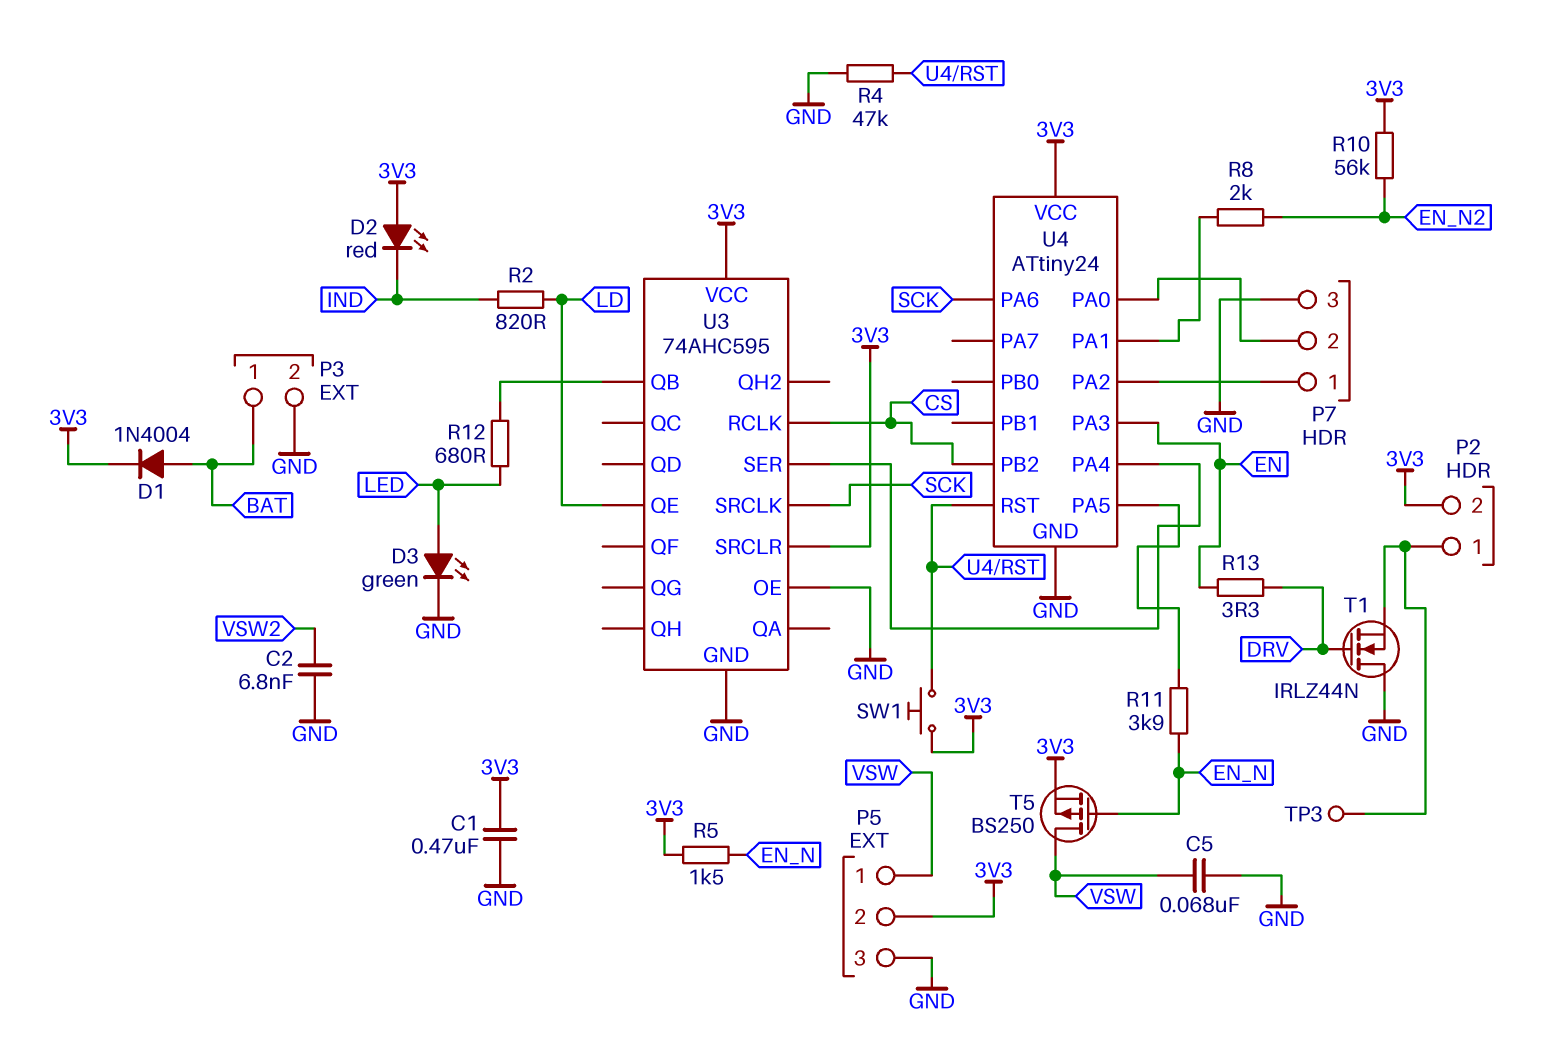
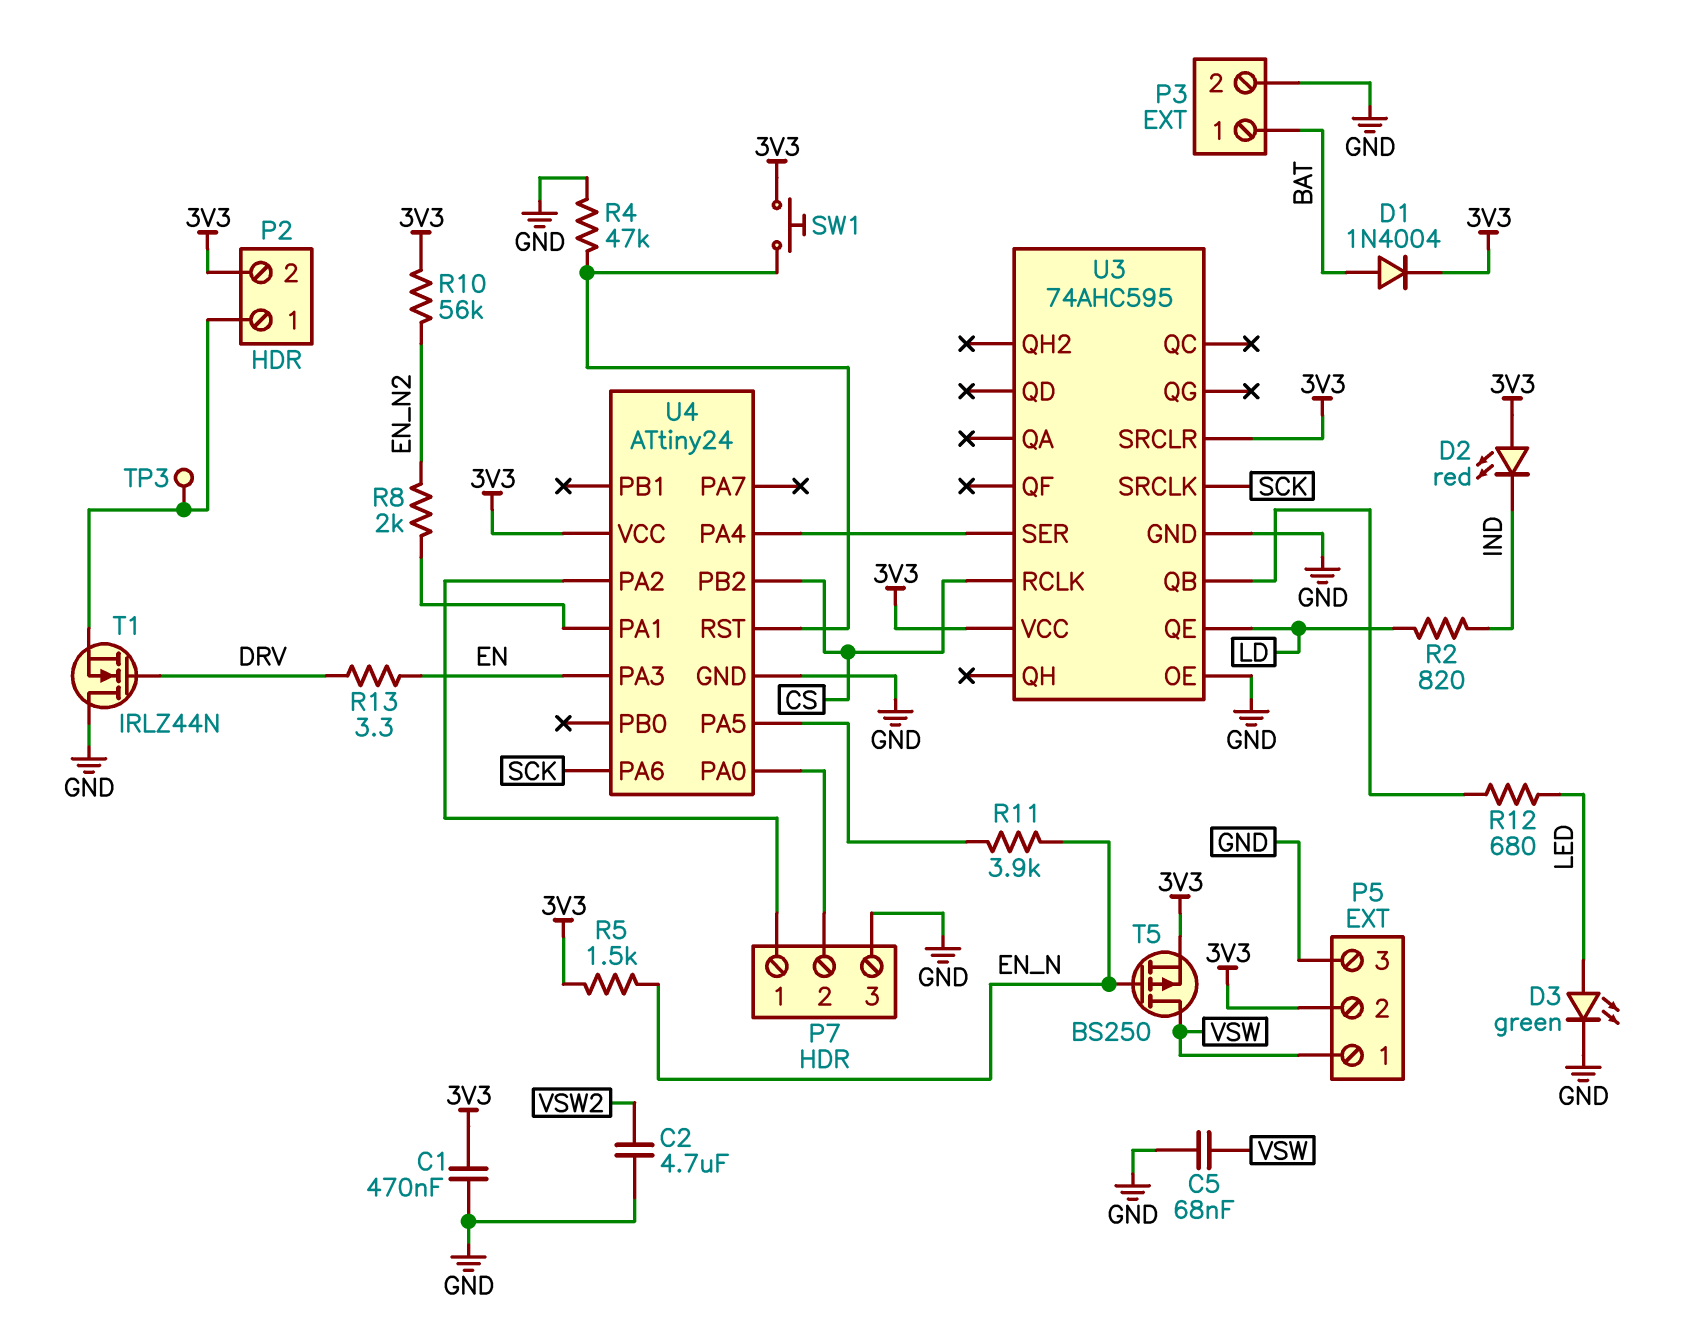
C2: 6.8nF (GND, VSW2) -> 4.7uF (GND, VSW2)

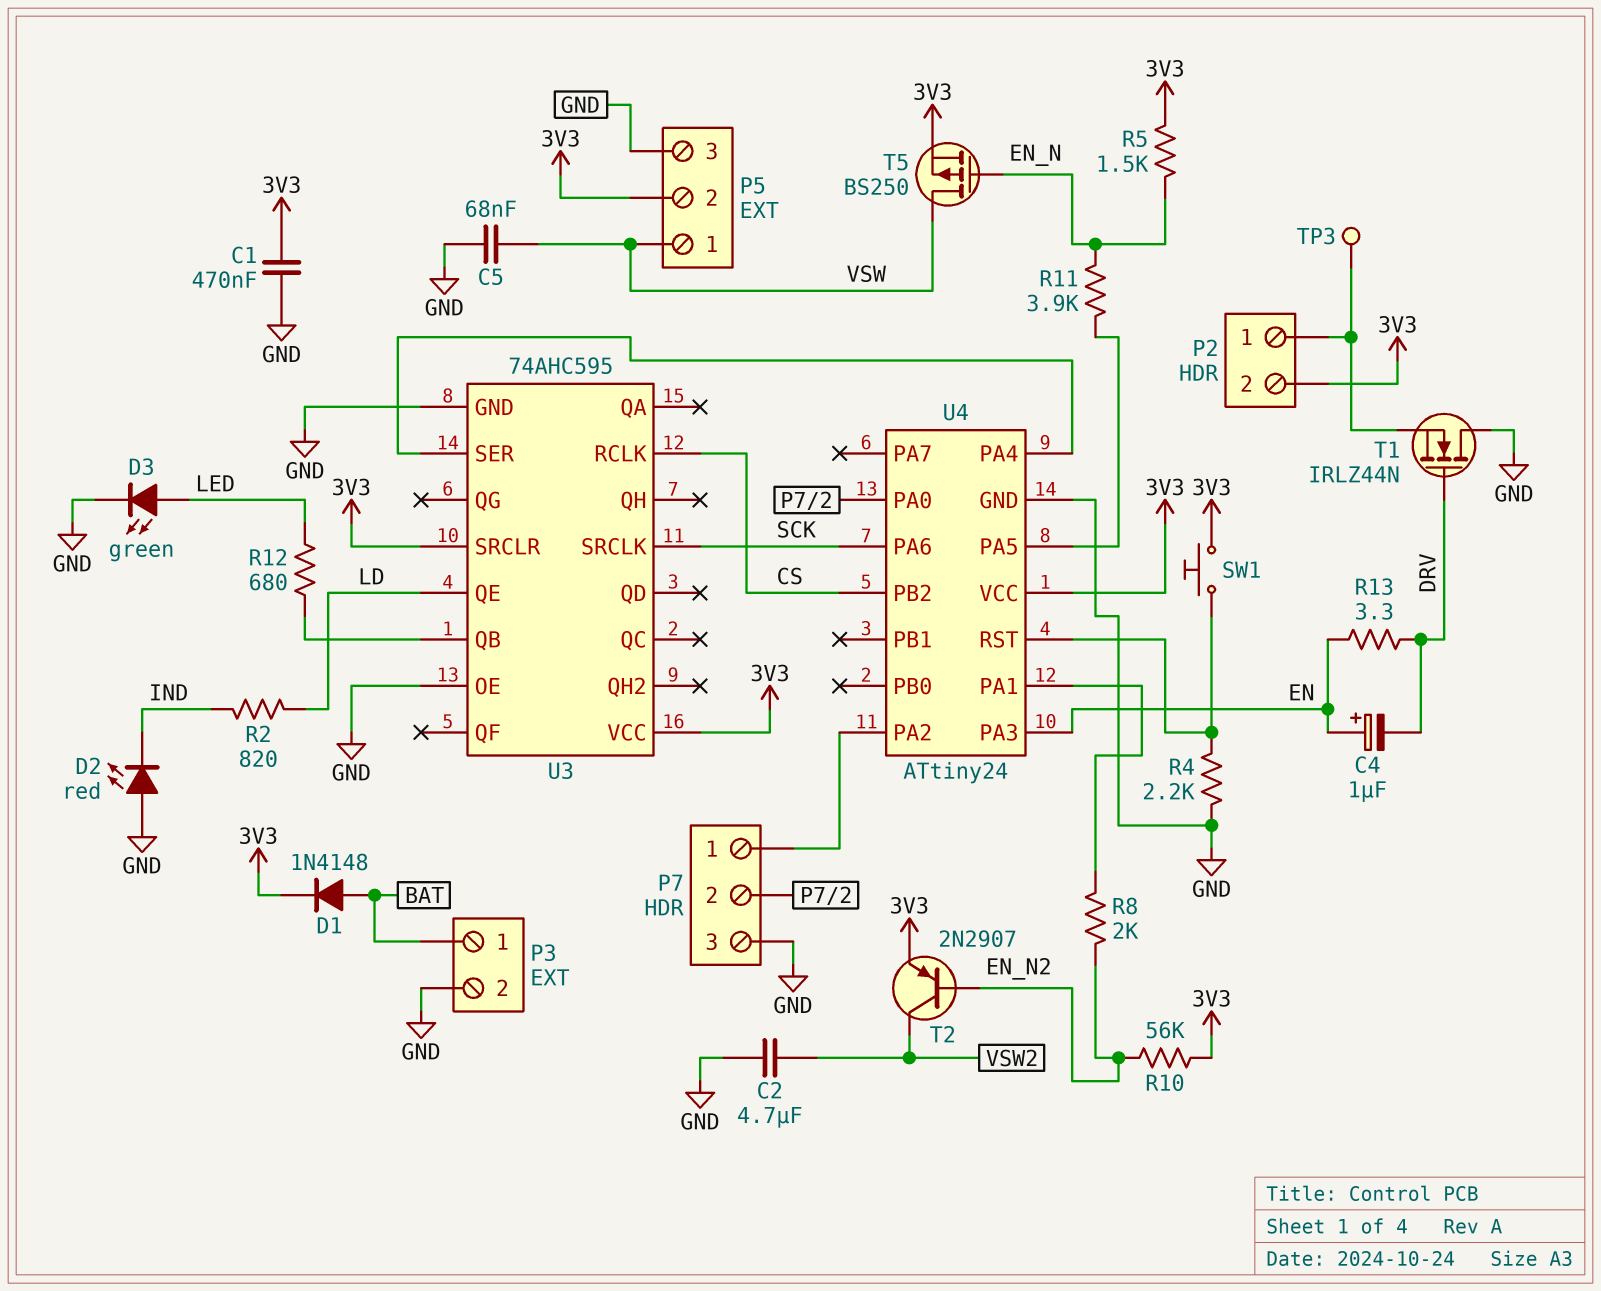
C4: none -> 1uF (plus EN, minus DRV)
D1: diode 1N4004 (A BAT, K 3V3) -> diode 1N4148 (A BAT, K 3V3)
D2: LED red (A 3V3, K IND) -> LED red (A GND, K IND)
R4: 47k (GND, U4/RST) -> 2.2k (GND, U4/RST)
T2: none -> PNP 2N2907 (B EN_N2, C VSW2, E 3V3)

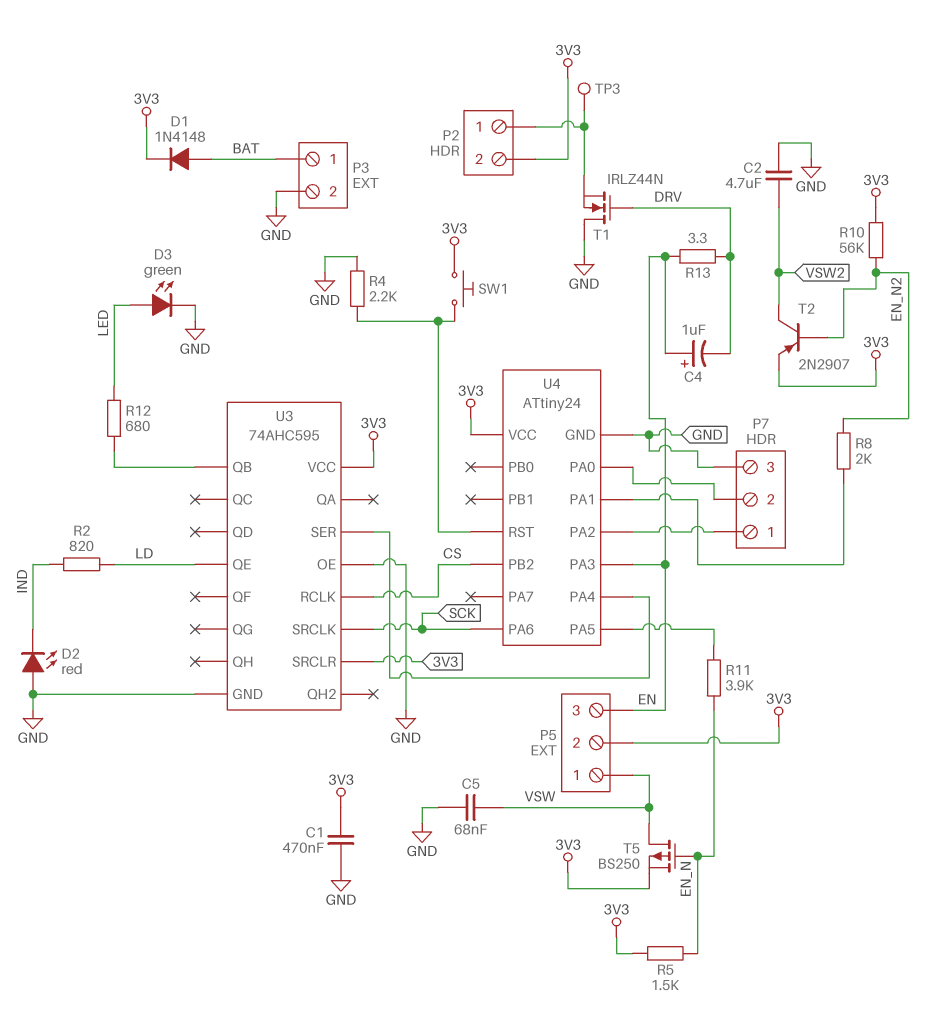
P5 pin 3: GND -> EN

